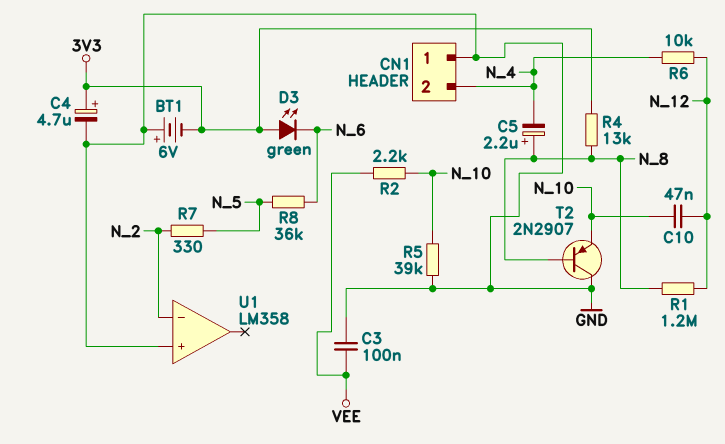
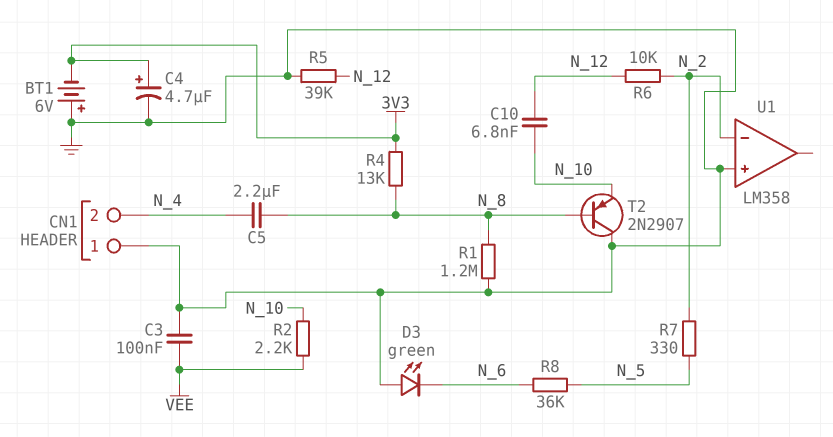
C5: 2.2uF (plus N_8, minus N_4) -> 2.2uF (N_4, N_8)
C10: 47nF (N_10, N_12) -> 6.8nF (N_10, N_12)
D3: LED green (A 3V3, K N_6) -> LED green (A GND, K N_6)
R1: 1.2M (N_8, N_12) -> 1.2M (GND, N_8)
R5: 39k (GND, N_10) -> 39k (GND, N_12)
R6: 10k (N_4, N_12) -> 10k (N_2, N_12)

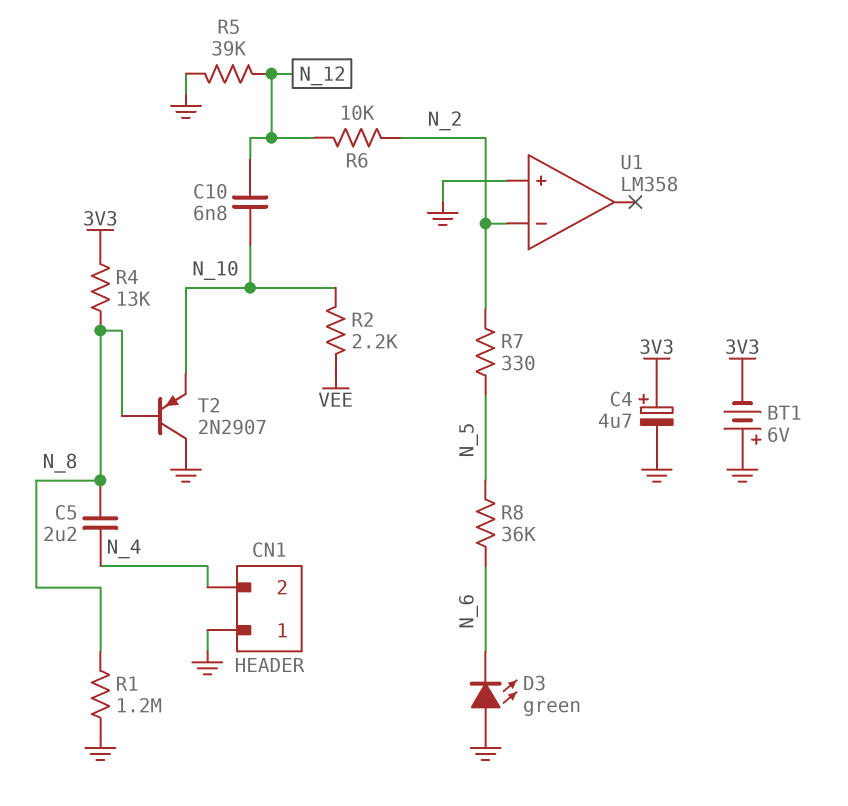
C3: 100nF (GND, VEE) -> none

